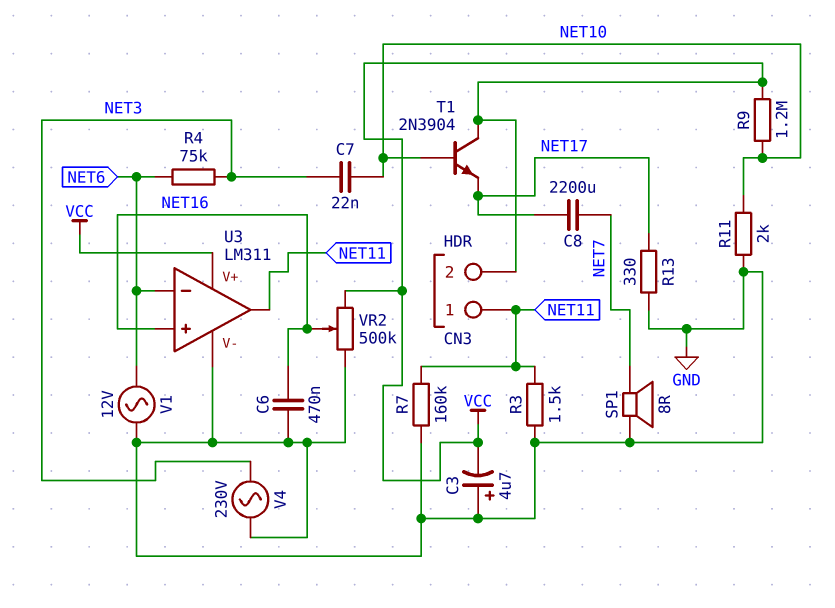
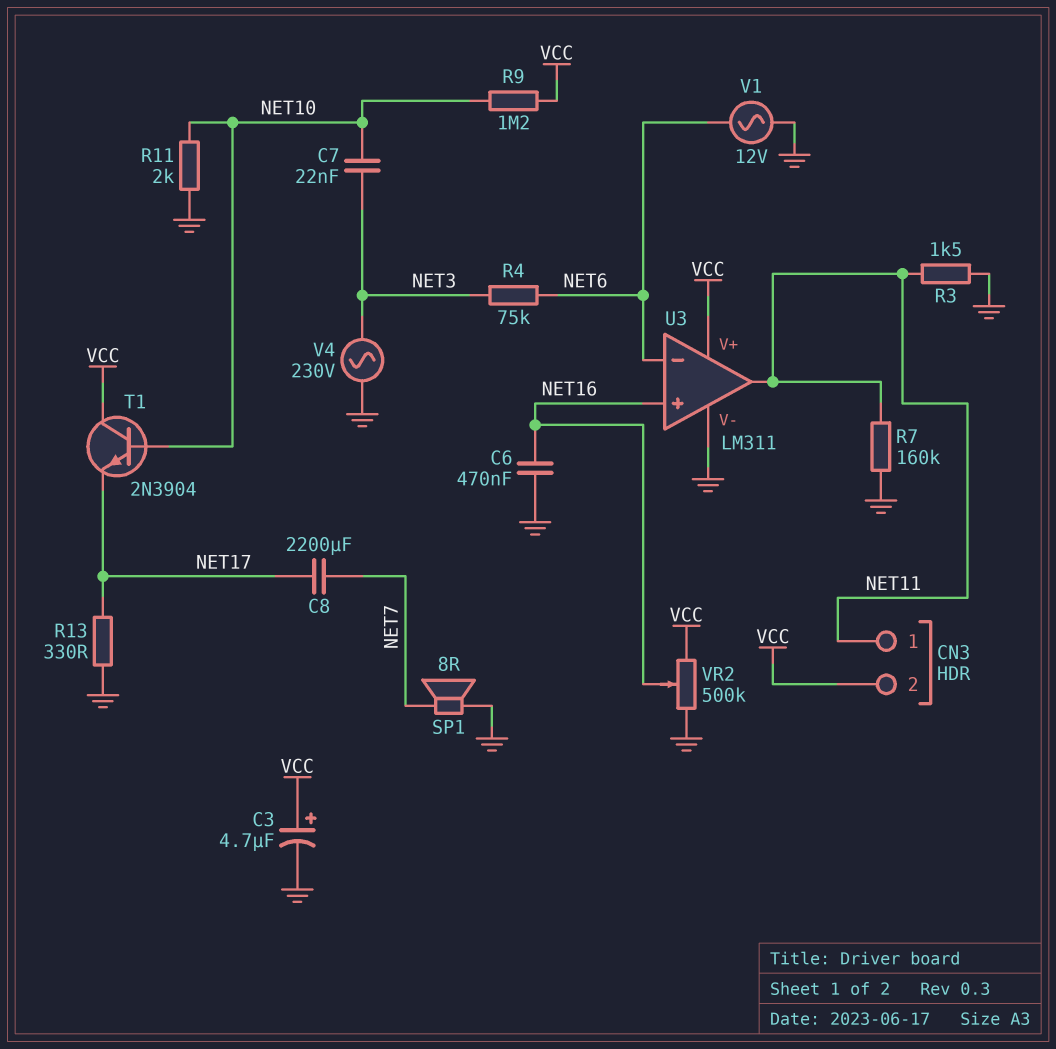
C3: 4.7uF (plus GND, minus VCC) -> 4.7uF (plus VCC, minus GND)

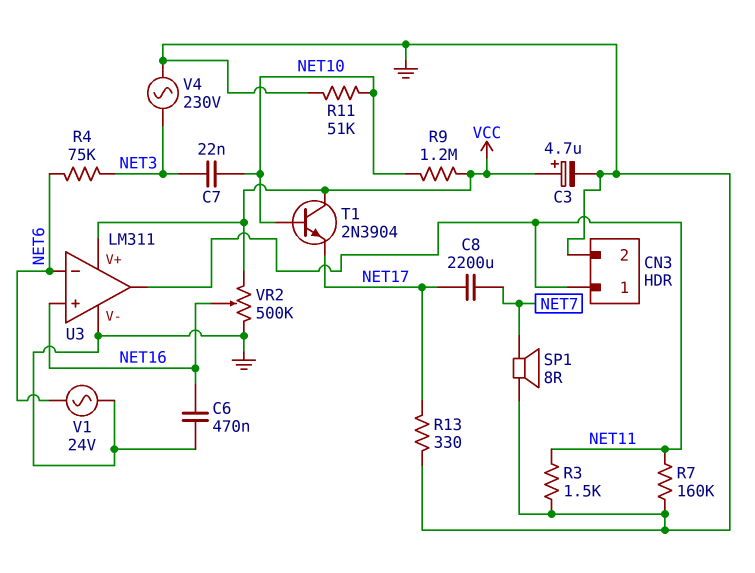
CN3 pin 2: VCC -> GND
R11: 2k (GND, NET10) -> 51k (GND, NET10)
V1: AC 12V (GND, NET6) -> AC 24V (GND, NET6)

